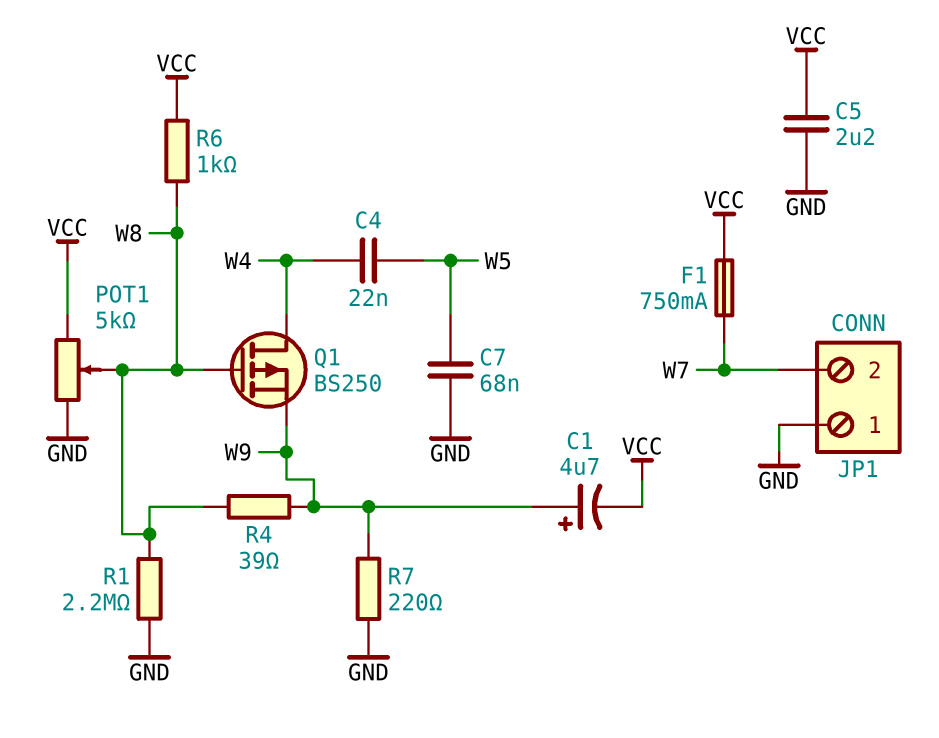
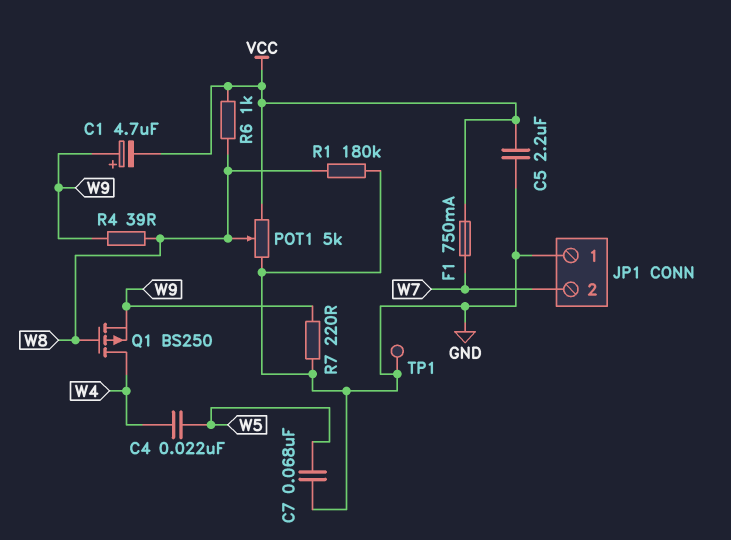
R1: 2.2M (GND, W8) -> 180k (GND, W8)
TP1: none -> test point (GND)

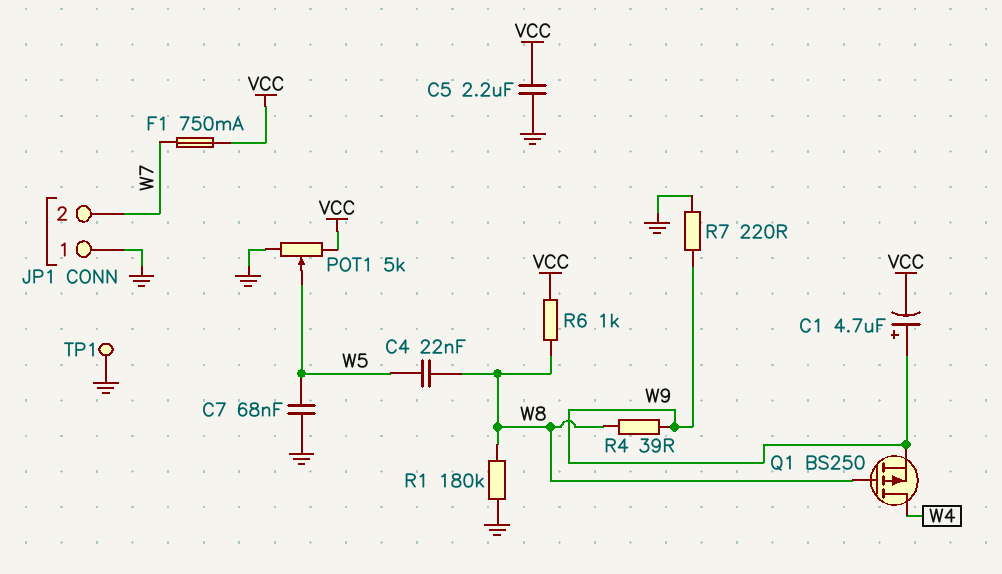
C4: 22nF (W4, W5) -> 22nF (W5, W8)
POT1: 5k (GND, VCC, wiper W8) -> 5k (GND, VCC, wiper W5)

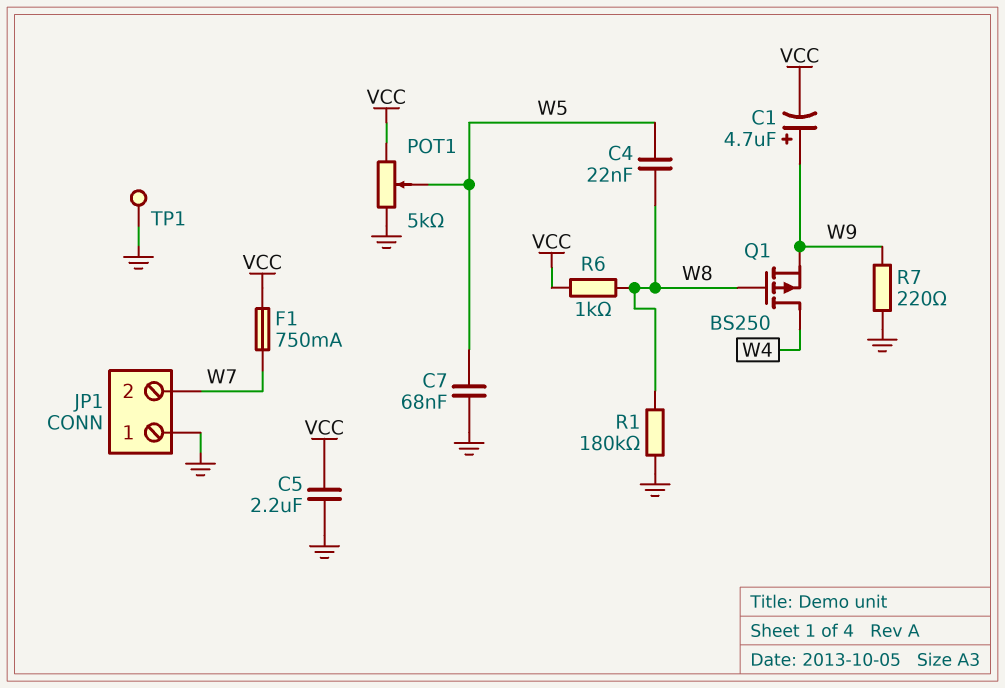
R4: 39 (W8, W9) -> none

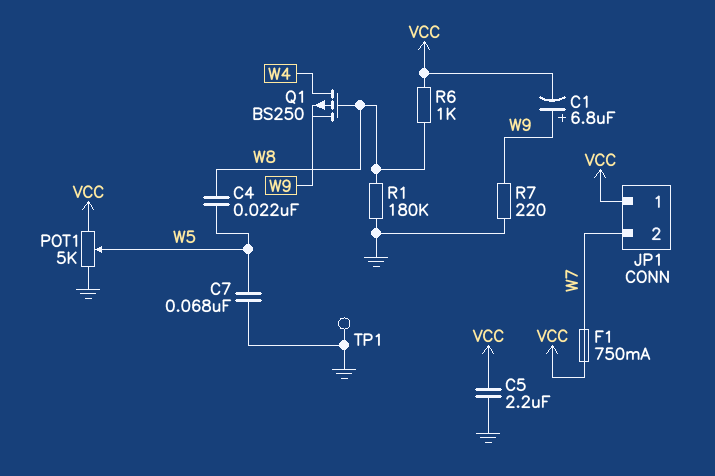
C1: 4.7uF (plus W9, minus VCC) -> 6.8uF (plus W9, minus VCC)
JP1 pin 1: GND -> VCC

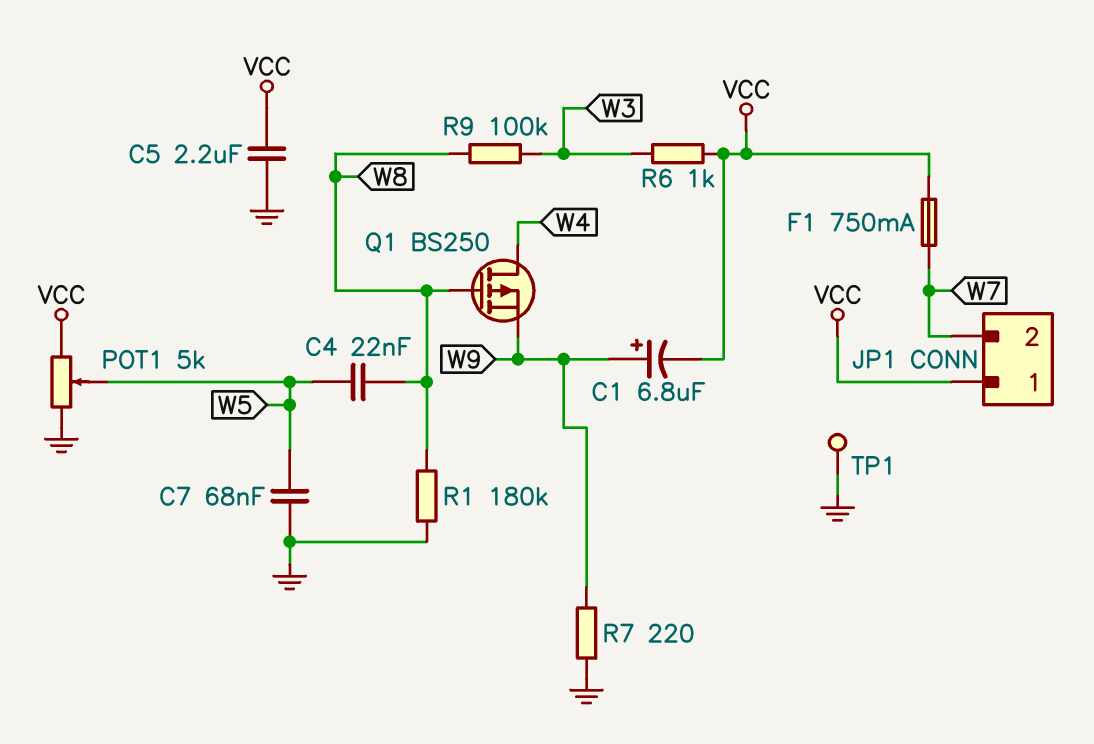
R6: 1k (VCC, W8) -> 1k (VCC, W3)
R9: none -> 100k (W3, W8)

